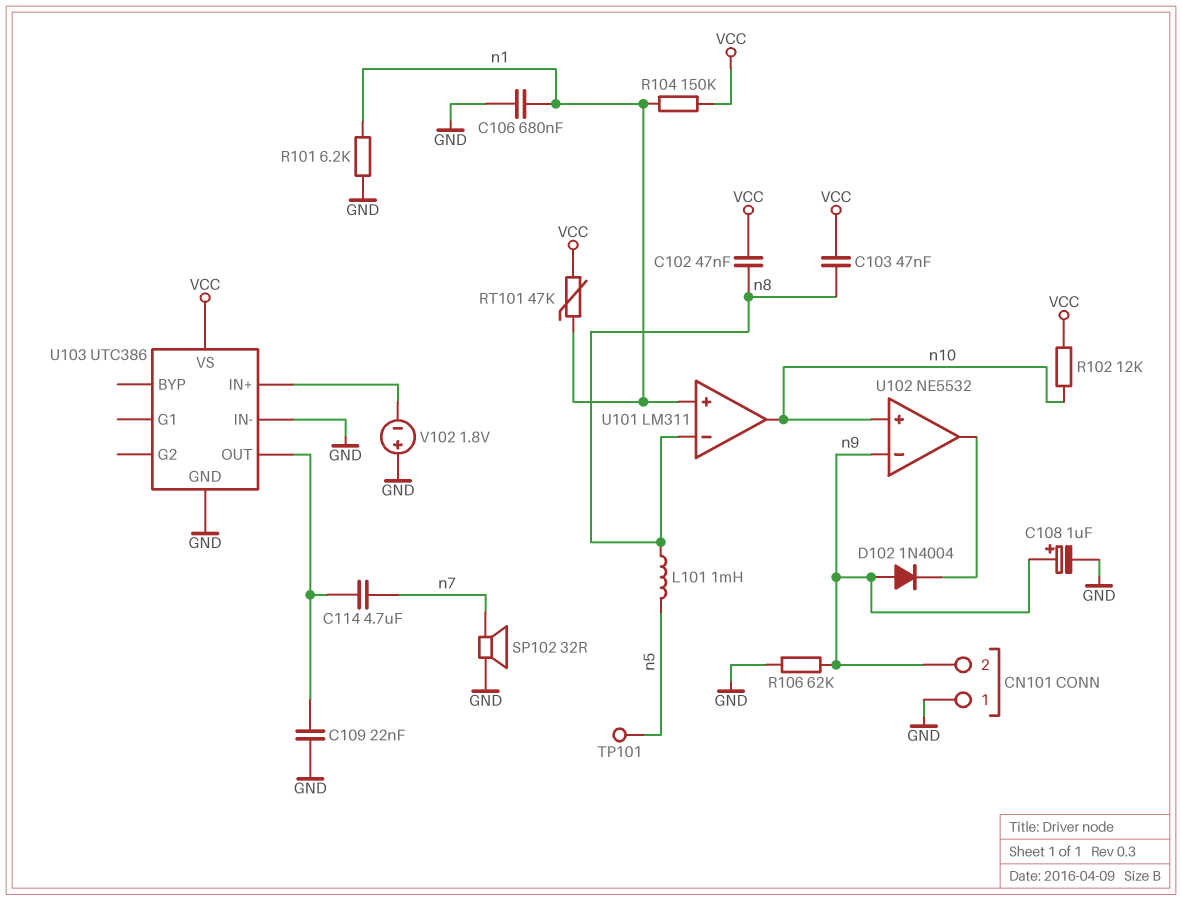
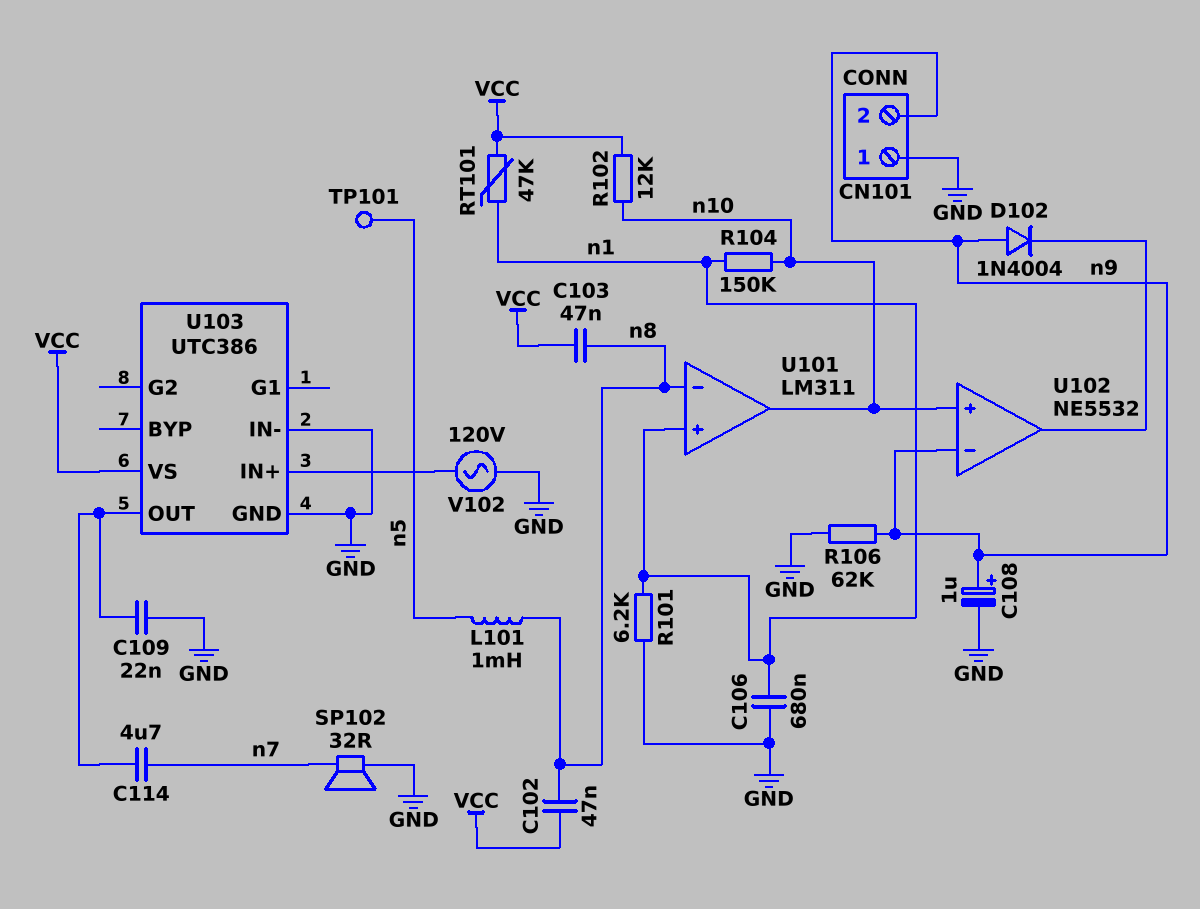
R104: 150k (VCC, n1) -> 150k (n1, n10)
V102: 1.8V (plus GND, minus U103/IN+) -> AC 120V (GND, U103/IN+)

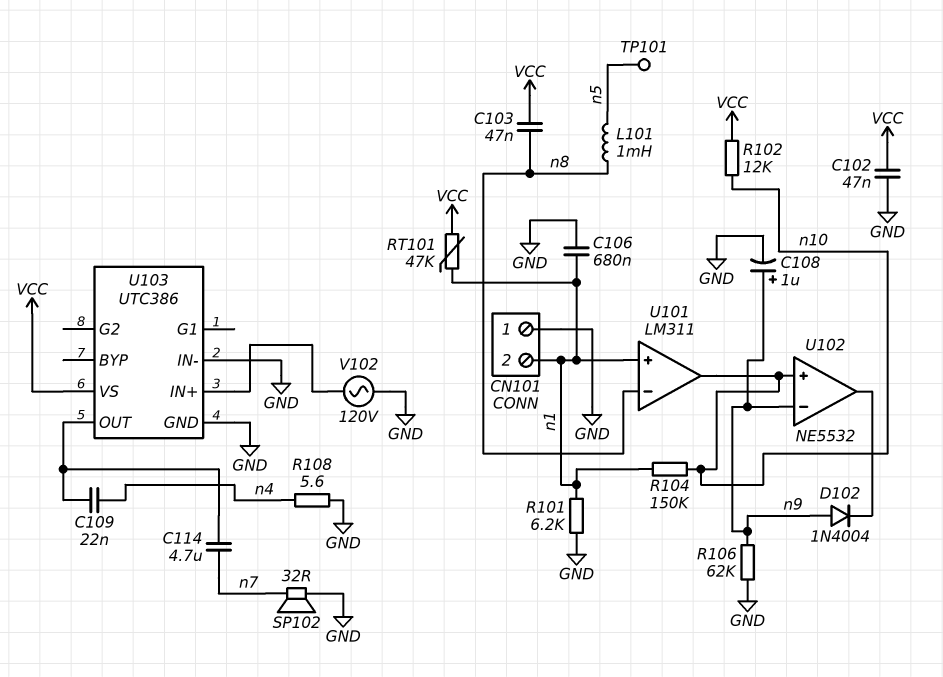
C102: 47nF (VCC, n8) -> 47nF (GND, VCC)
C109: 22nF (GND, U103/OUT) -> 22nF (U103/OUT, n4)
CN101 pin 2: n9 -> n1
R108: none -> 5.6 (GND, n4)

